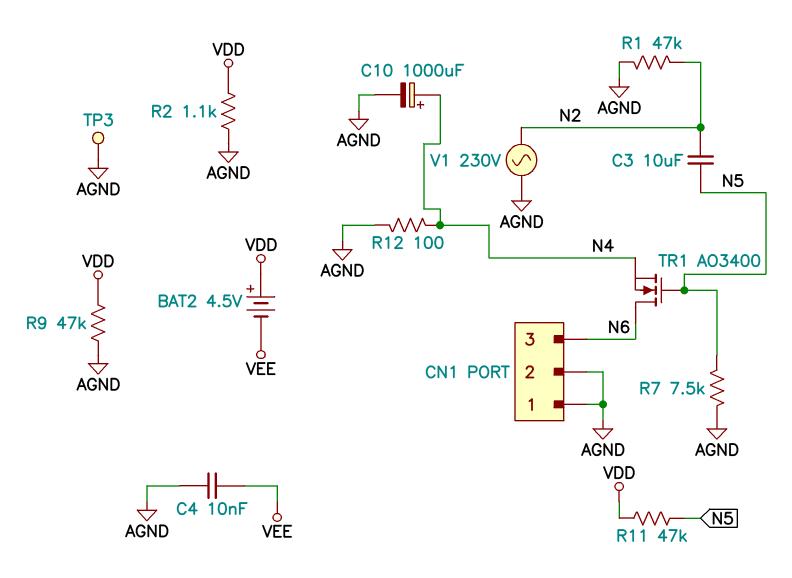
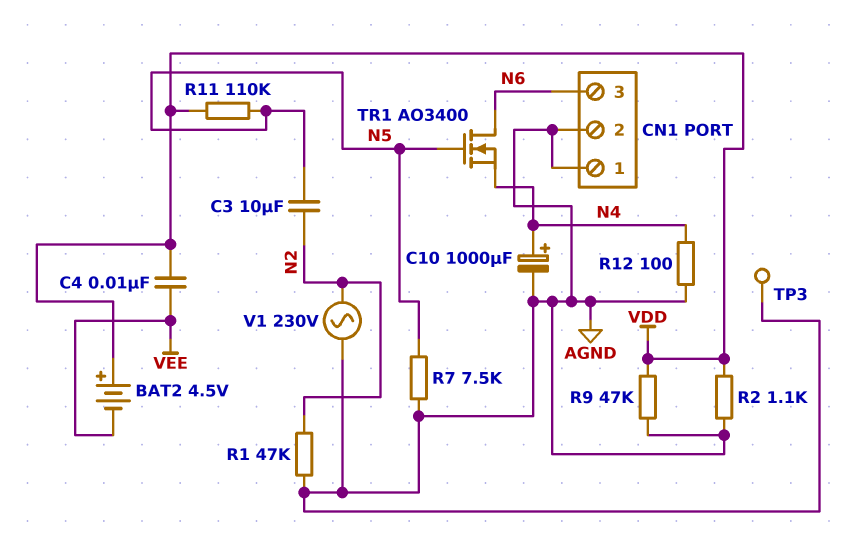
C4: 10nF (AGND, VEE) -> 10nF (VDD, VEE)
R11: 47k (N5, VDD) -> 110k (N5, VDD)

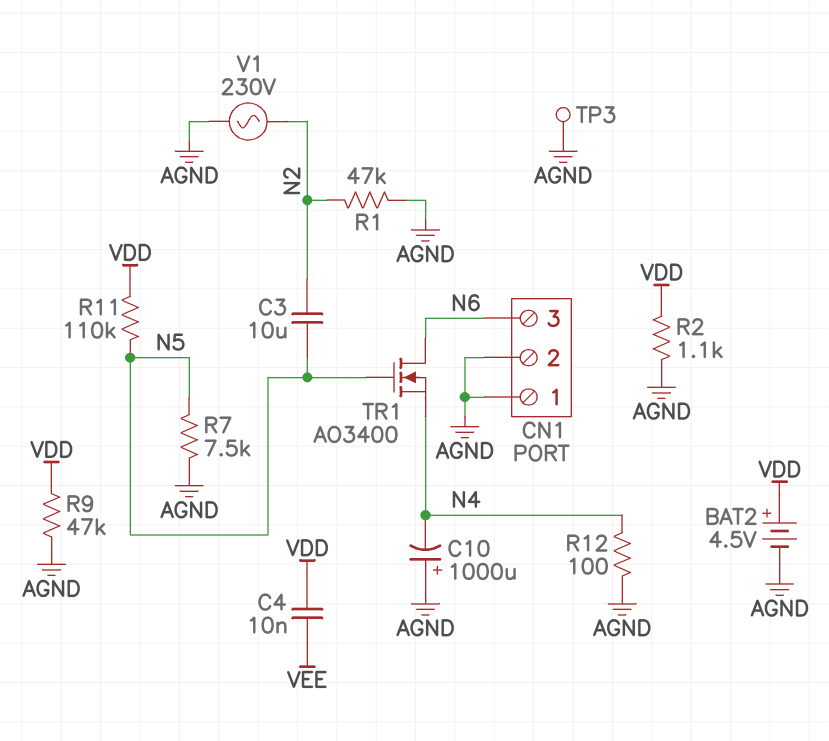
BAT2: 4.5V (plus VDD, minus VEE) -> 4.5V (plus VDD, minus AGND)
C10: 1000uF (plus N4, minus AGND) -> 1000uF (plus AGND, minus N4)

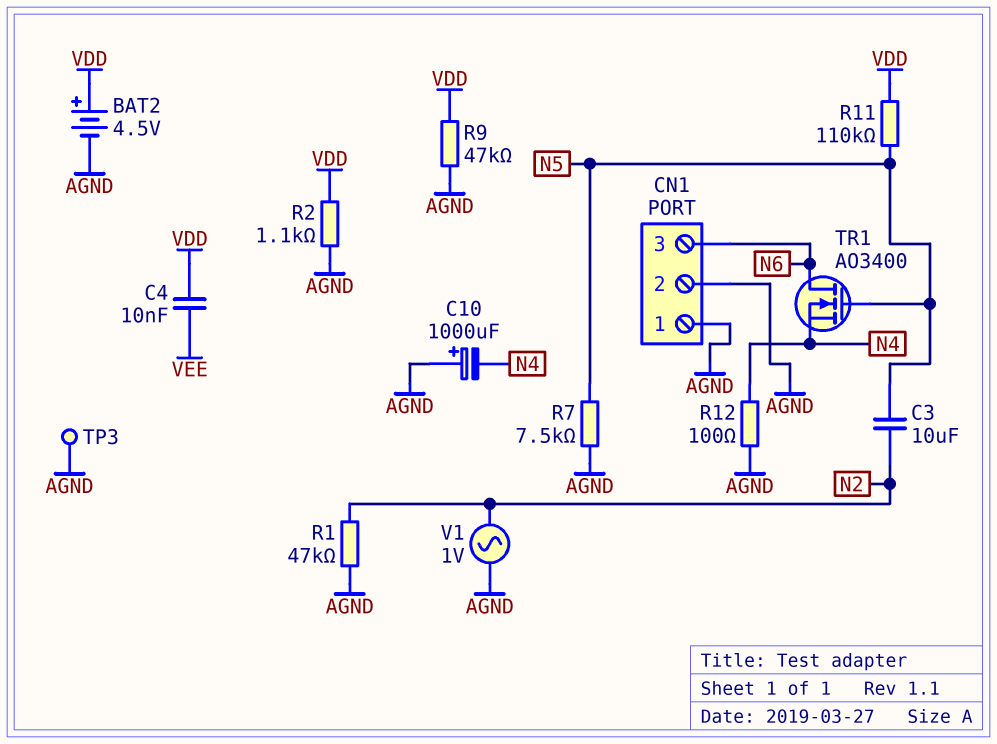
V1: AC 230V (AGND, N2) -> AC 1V (AGND, N2)

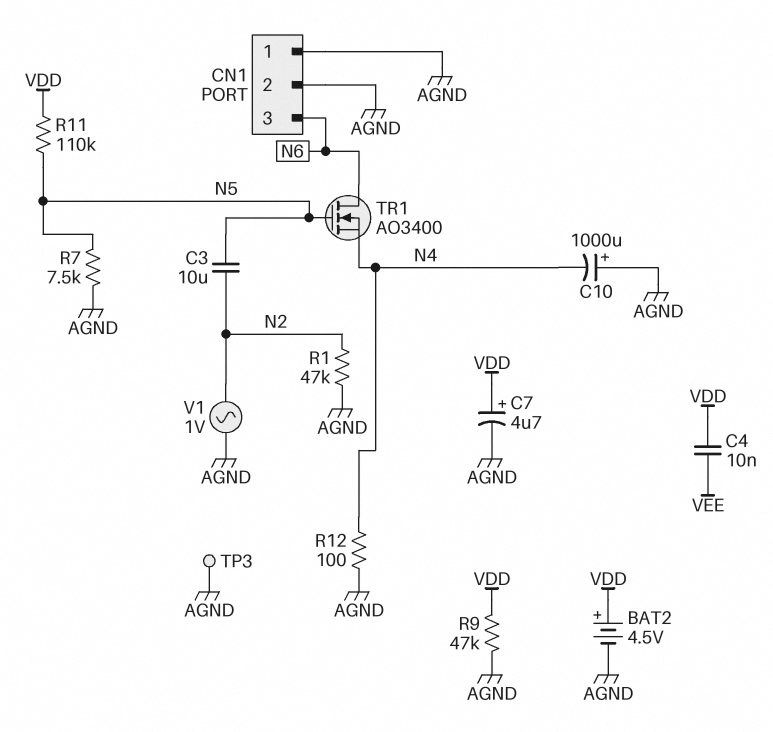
C7: none -> 4.7uF (plus VDD, minus AGND)
R2: 1.1k (AGND, VDD) -> none

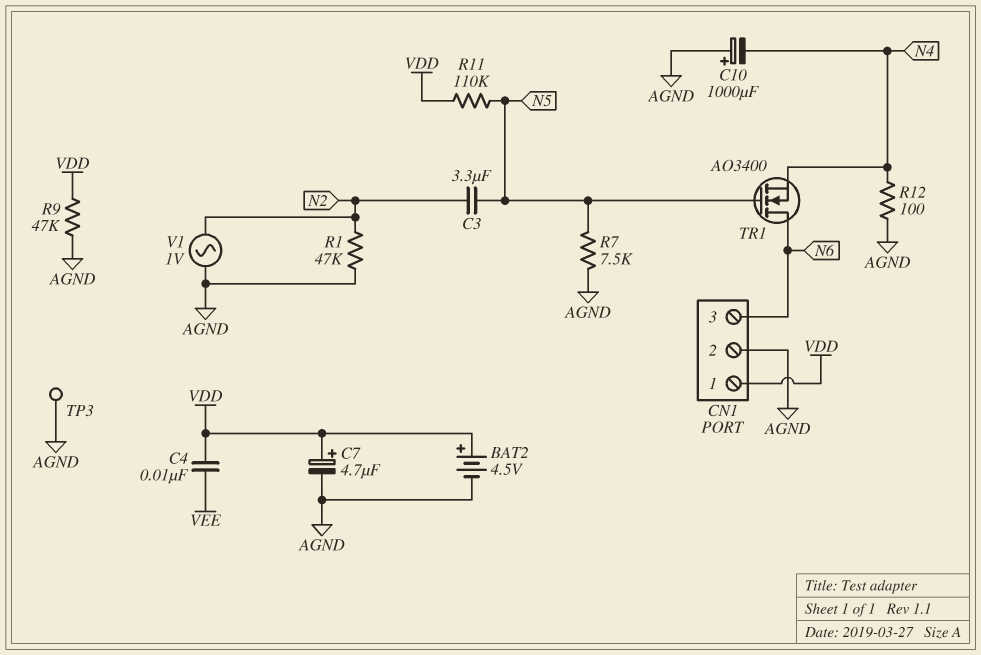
C3: 10uF (N2, N5) -> 3.3uF (N2, N5)
CN1 pin 1: AGND -> VDD

